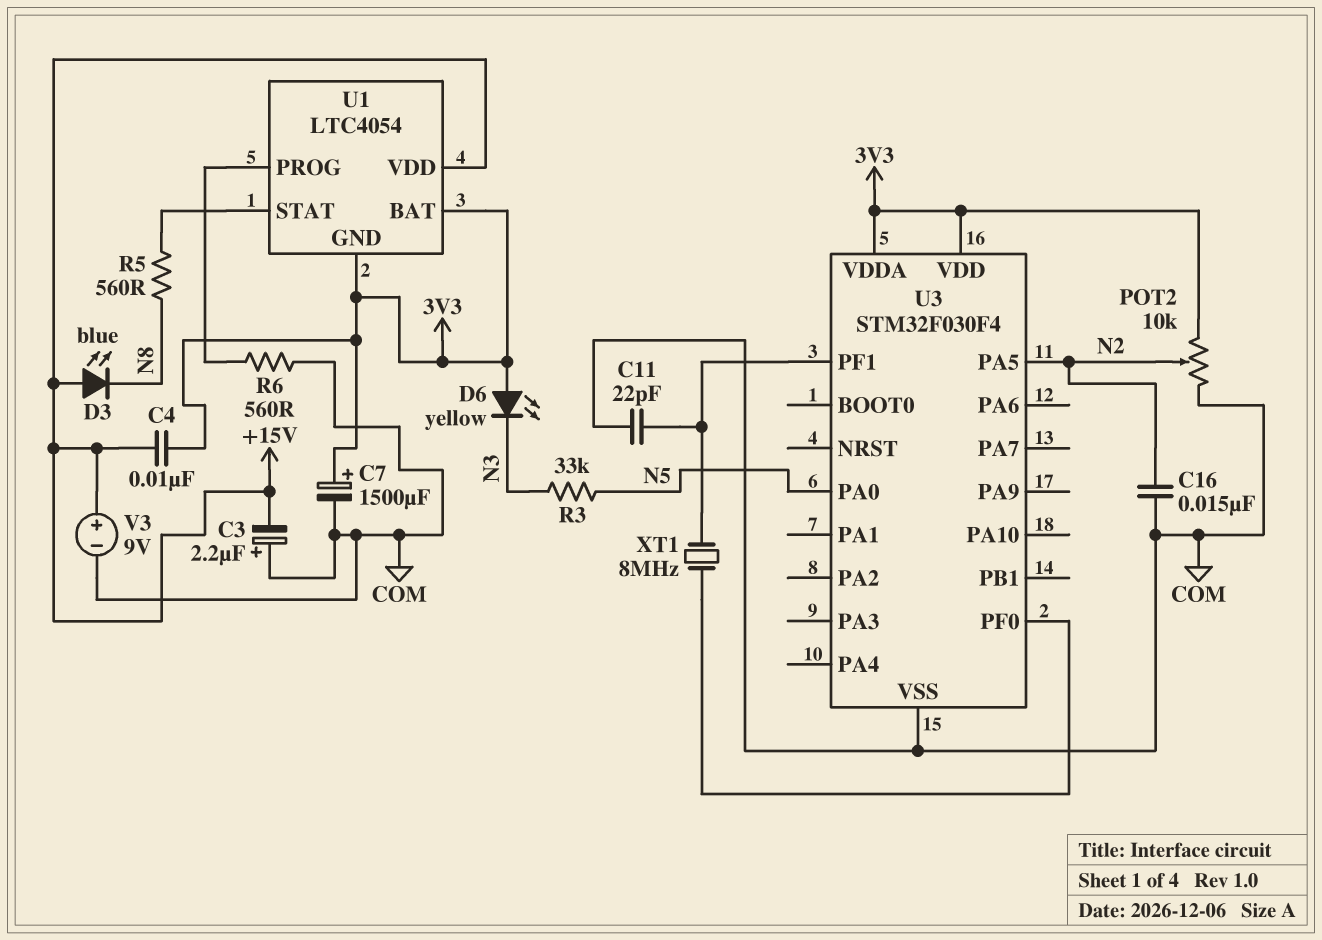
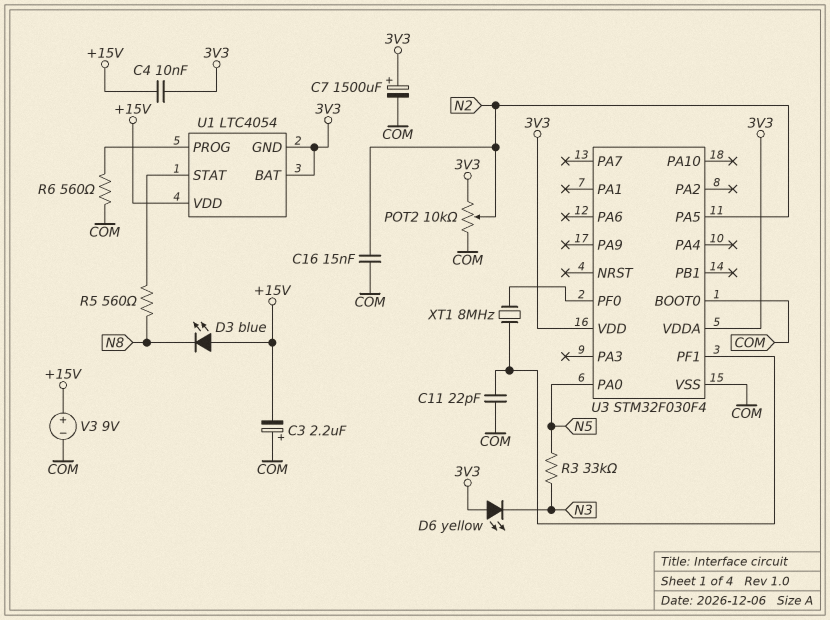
U3 pin BOOT0: none -> COM

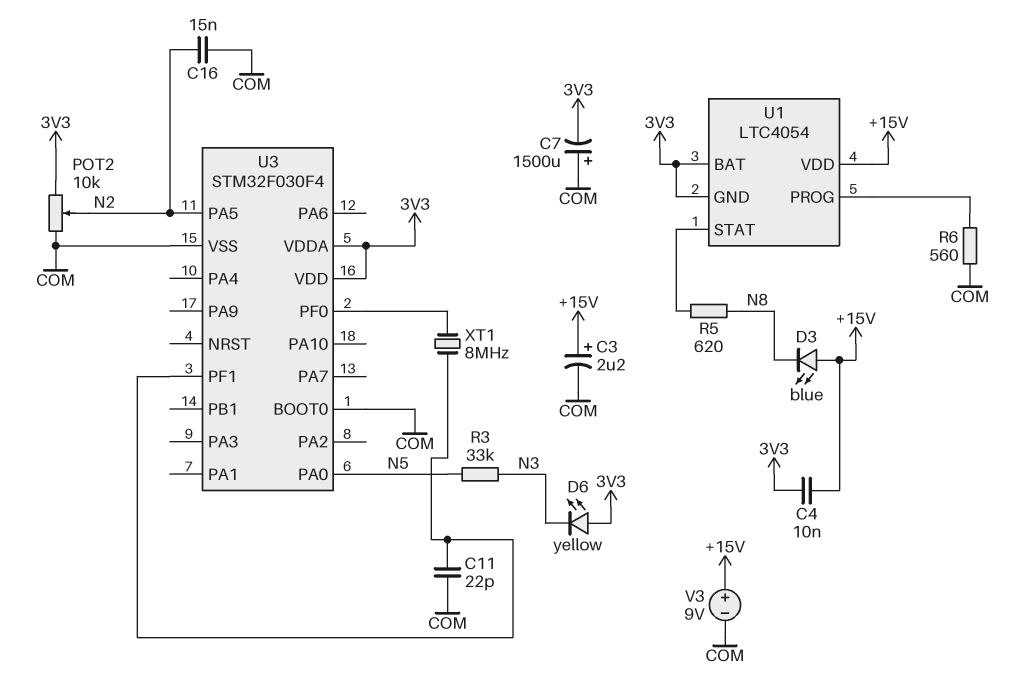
C3: 2.2uF (plus COM, minus +15V) -> 2.2uF (plus +15V, minus COM)
C7: 1500uF (plus 3V3, minus COM) -> 1500uF (plus COM, minus 3V3)
R5: 560 (N8, U1/STAT) -> 620 (N8, U1/STAT)

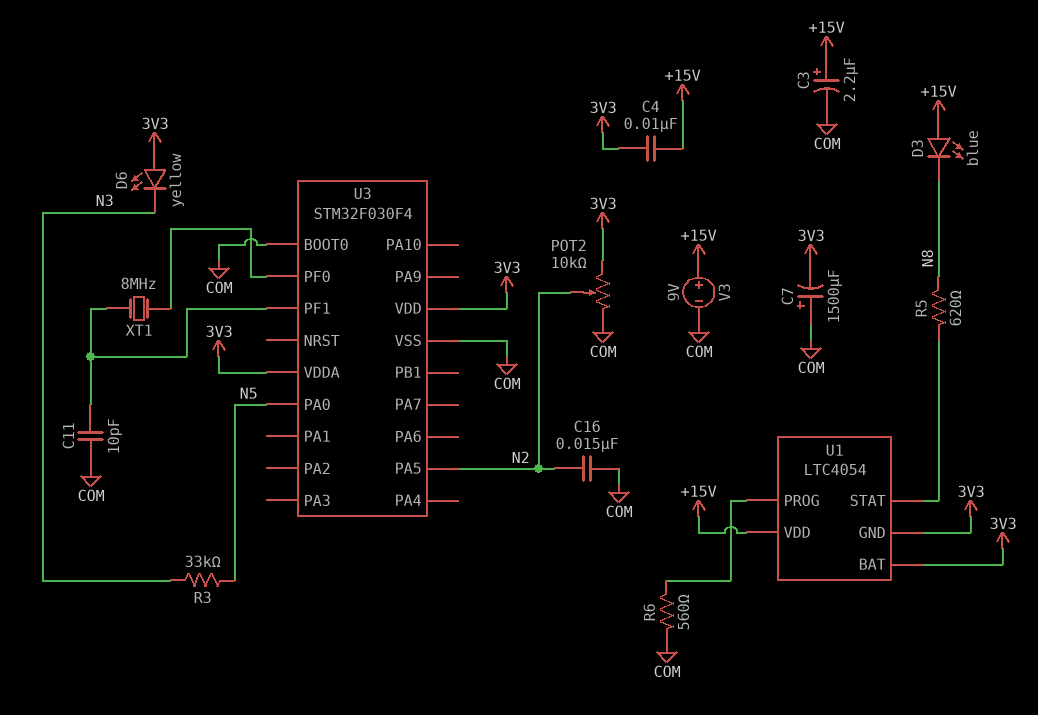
C11: 22pF (COM, U3/PF1) -> 10pF (COM, U3/PF1)

